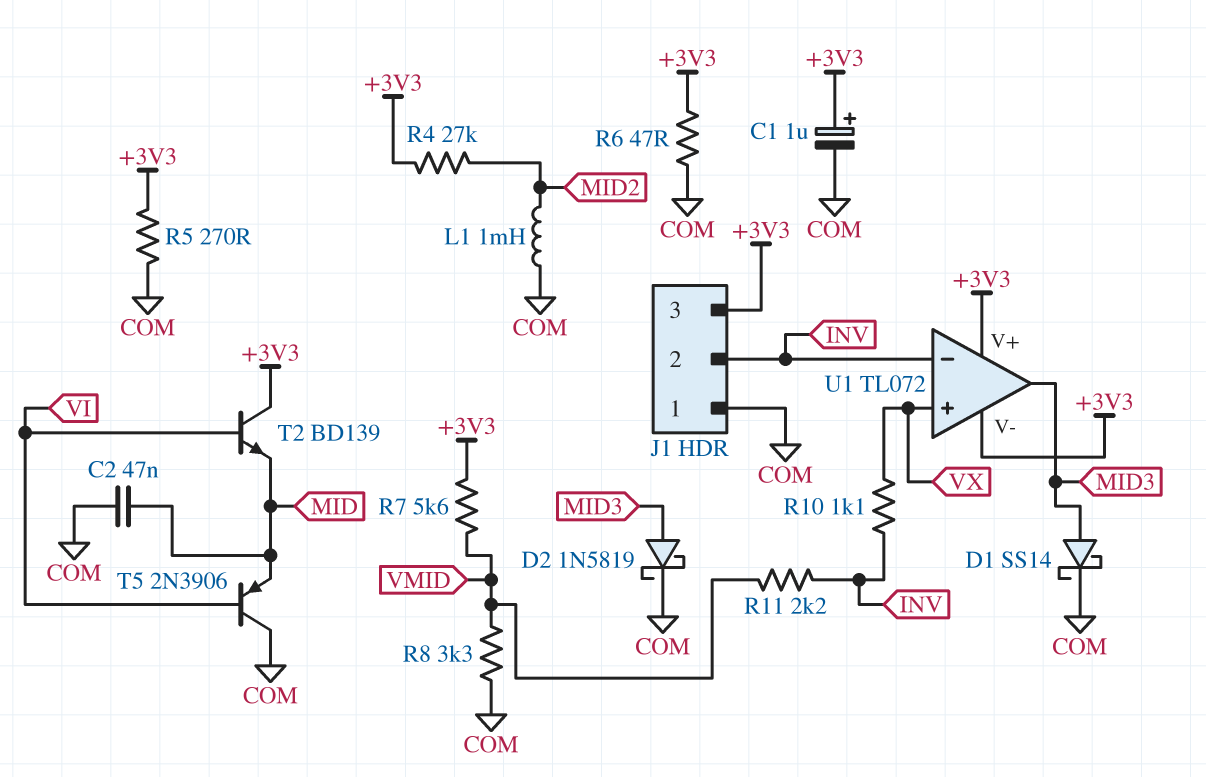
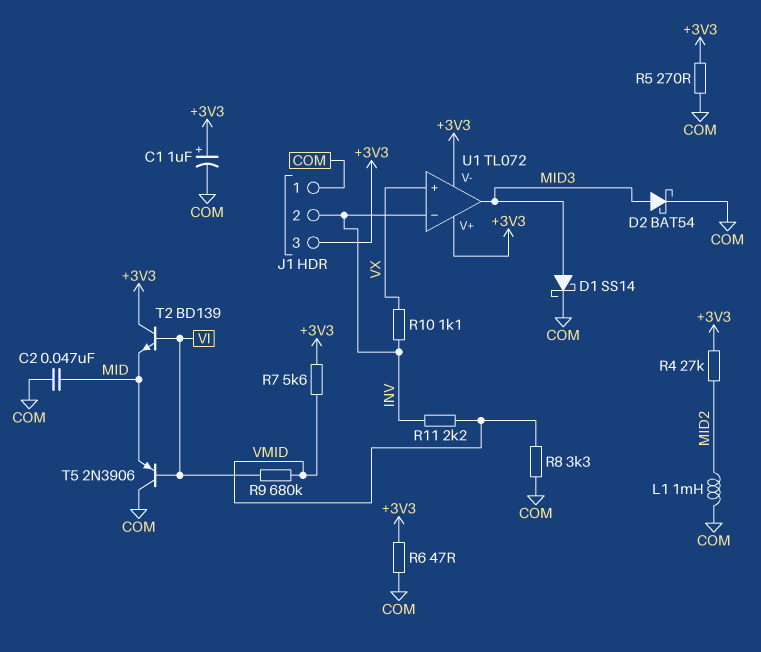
D2: schottky 1N5819 (A MID3, K COM) -> schottky BAT54 (A MID3, K COM)
R9: none -> 680k (VI, VMID)

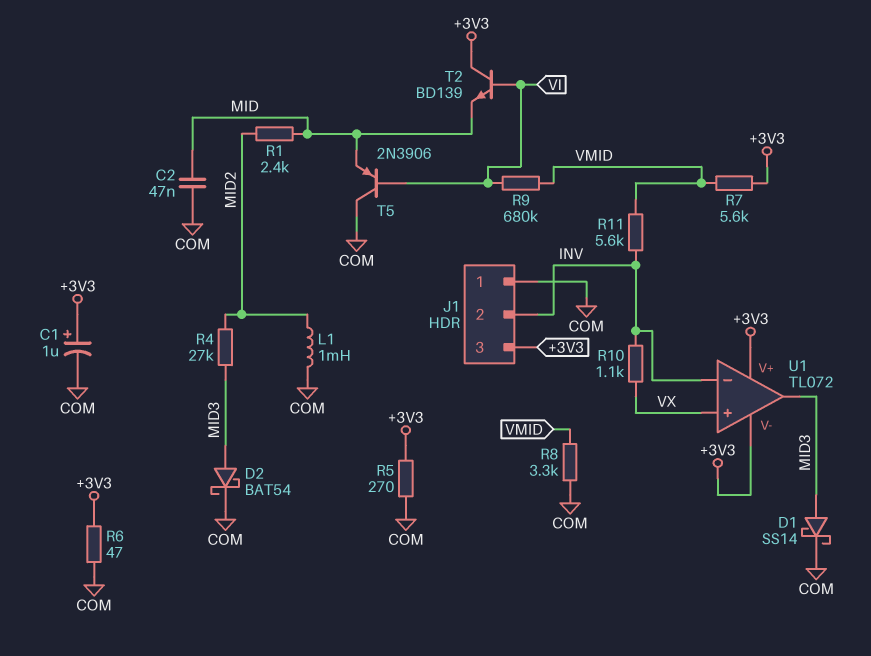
R1: none -> 2.4k (MID, MID2)
R4: 27k (+3V3, MID2) -> 27k (MID2, MID3)
R11: 2.2k (INV, VMID) -> 5.6k (INV, VMID)

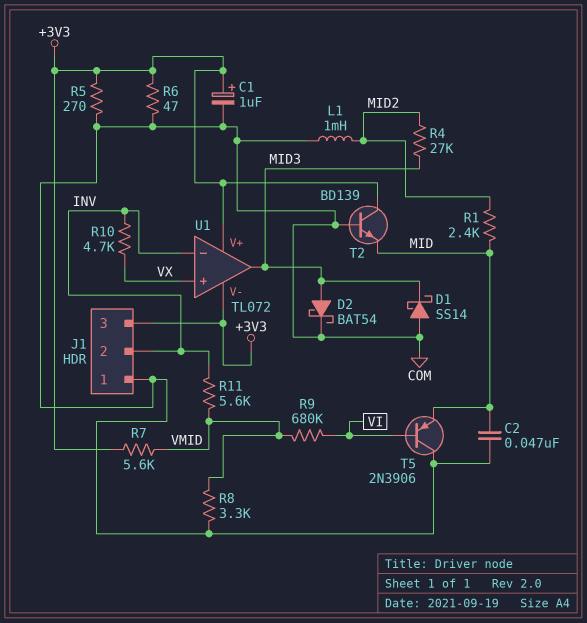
D1: schottky SS14 (A MID3, K COM) -> schottky SS14 (A COM, K MID3)
R10: 1.1k (INV, VX) -> 4.7k (INV, VX)
T2: NPN BD139 (B VI, C +3V3, E MID) -> NPN BD139 (B COM, C +3V3, E MID)

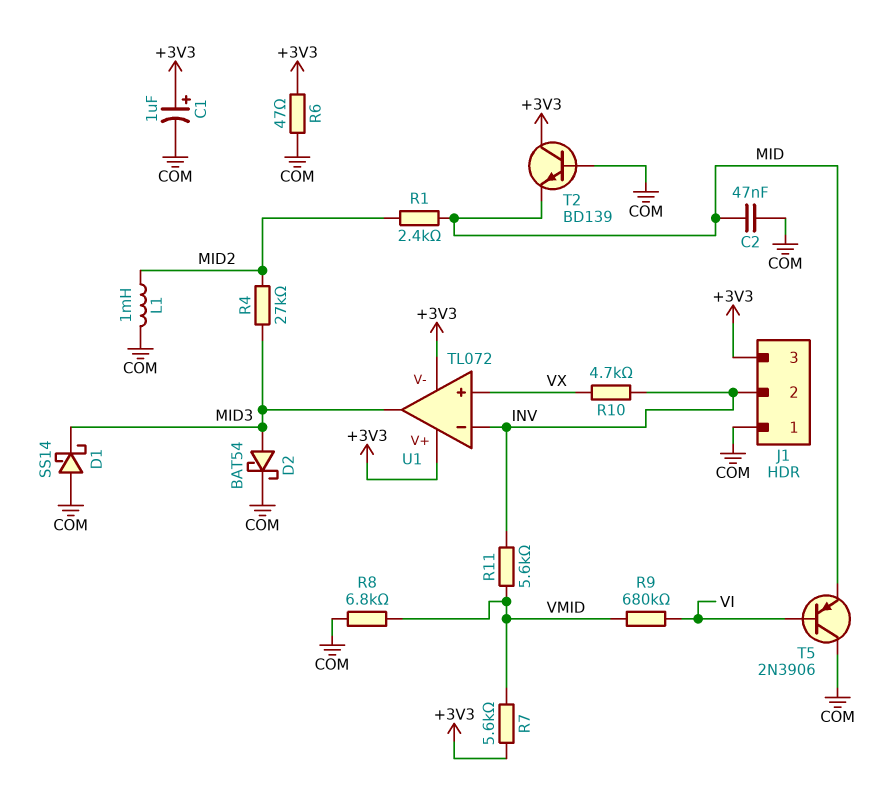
R5: 270 (+3V3, COM) -> none
R8: 3.3k (COM, VMID) -> 6.8k (COM, VMID)

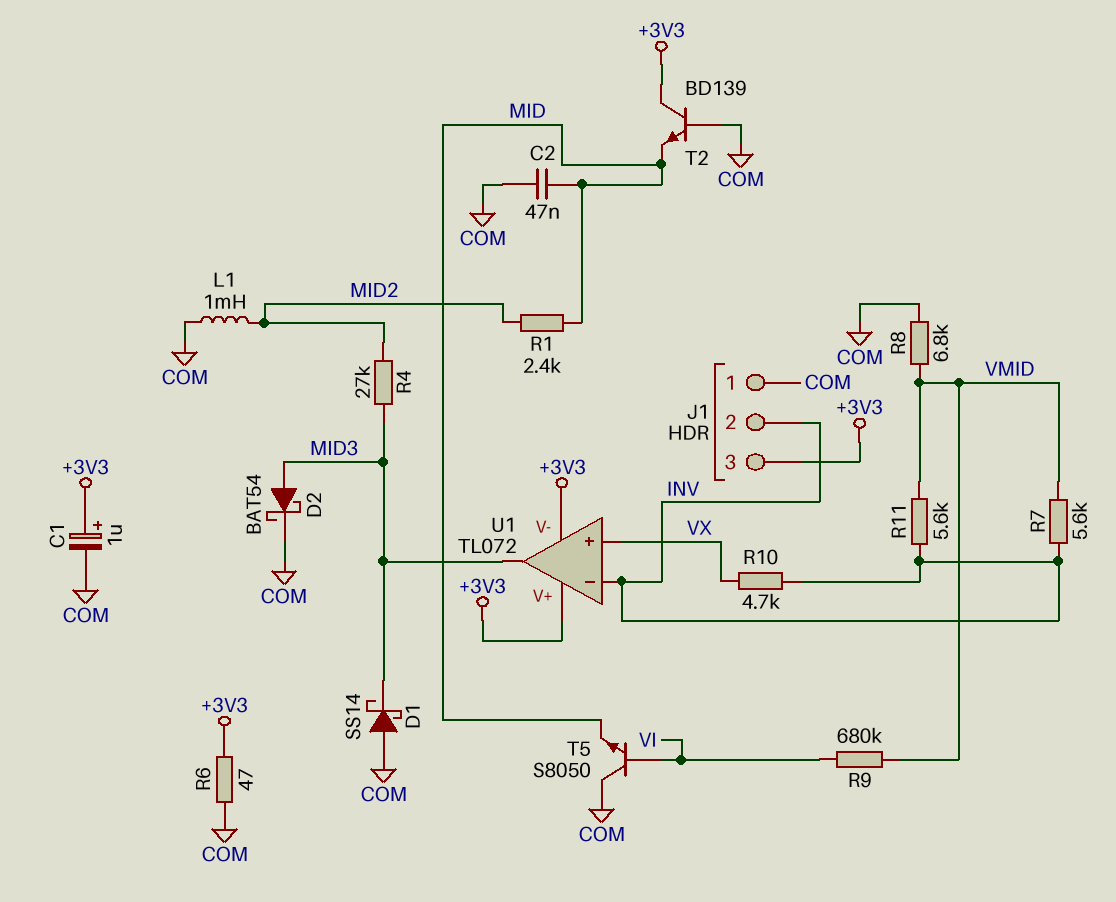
R7: 5.6k (+3V3, VMID) -> 5.6k (INV, VMID)
T5: PNP 2N3906 (B VI, C COM, E MID) -> NPN S8050 (B VI, C COM, E MID)

